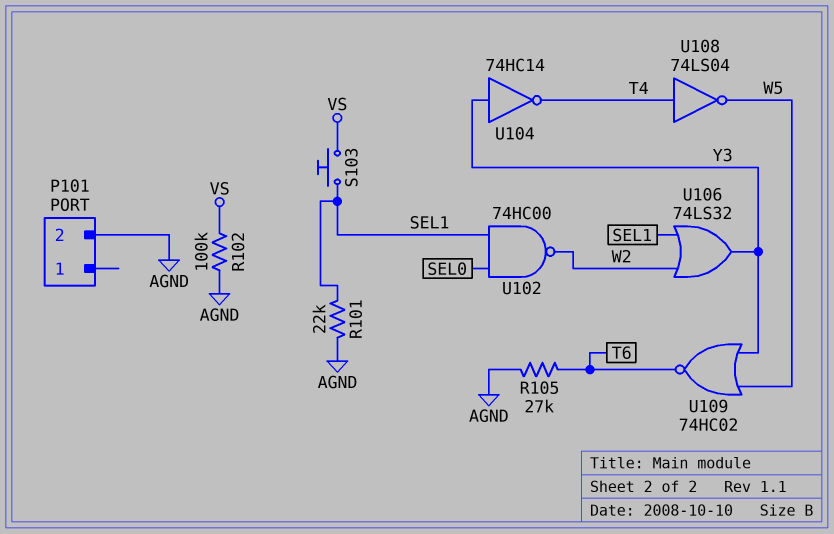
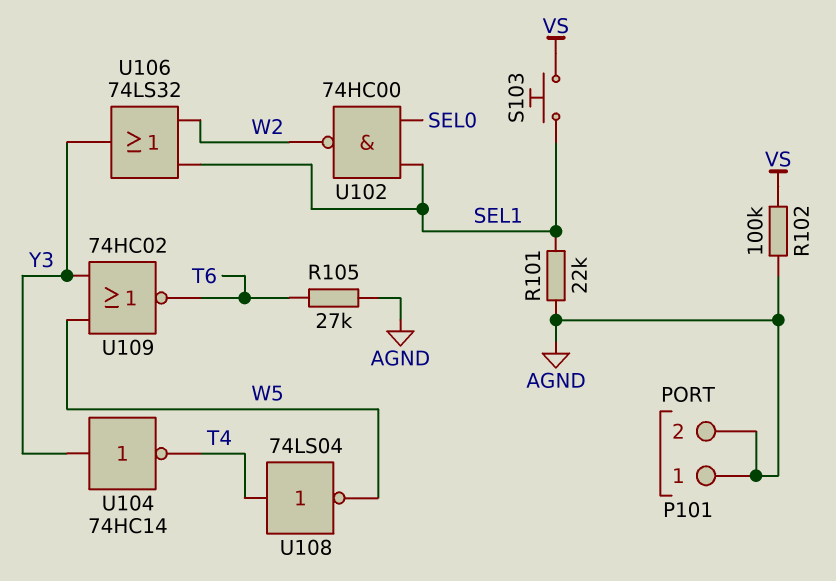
P101 pin 1: none -> AGND

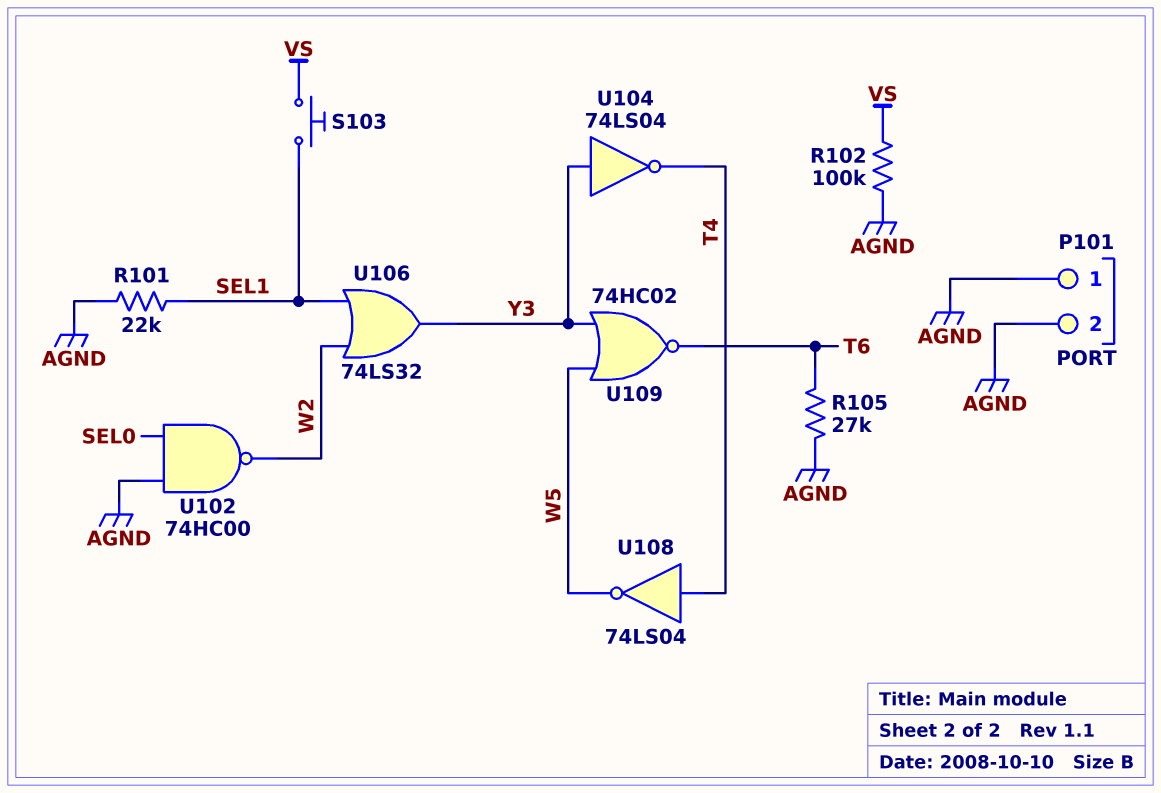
U102: NAND 74HC00 (in SEL0, in SEL1, out W2) -> NAND 74HC00 (in AGND, in SEL0, out W2)
U104: NOT 74HC14 (in Y3, out T4) -> NOT 74LS04 (in Y3, out T4)

